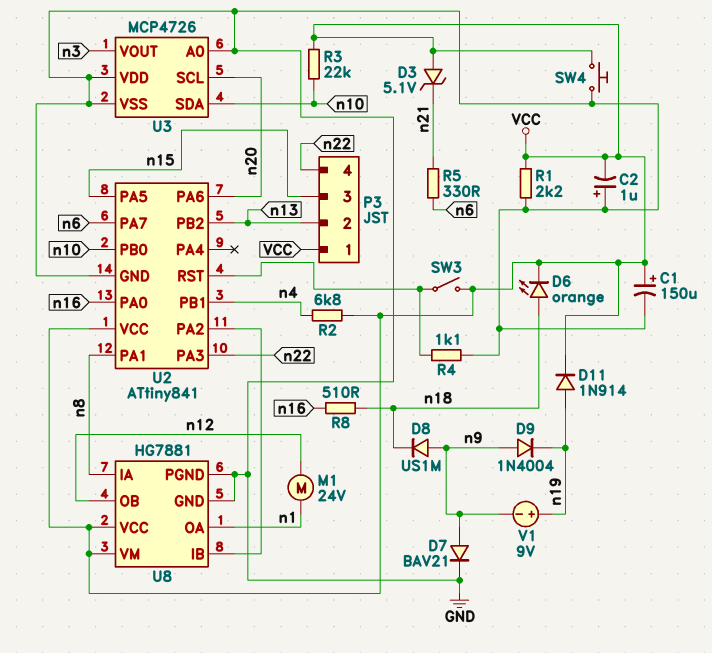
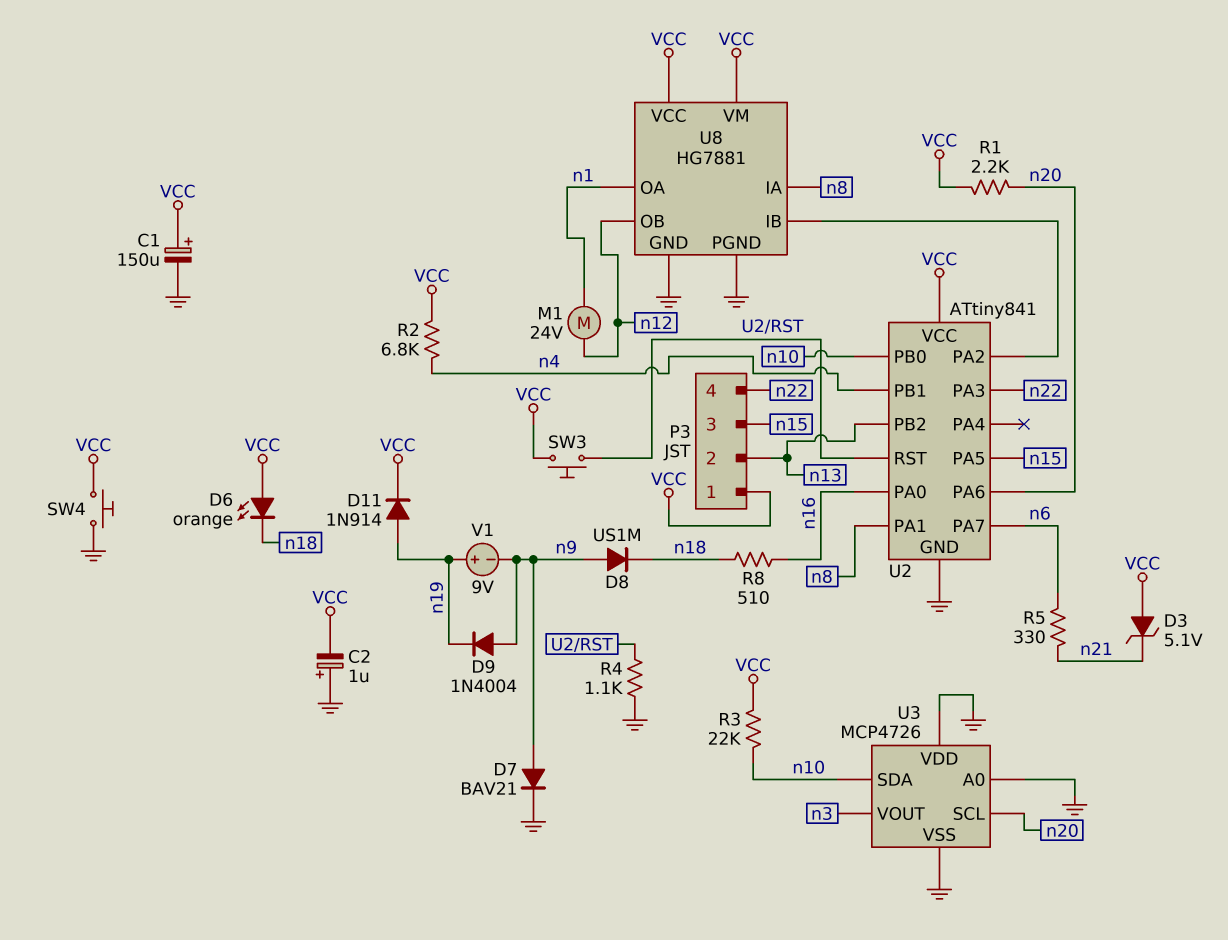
D6: LED orange (A n18, K VCC) -> LED orange (A VCC, K n18)
R1: 2.2k (GND, VCC) -> 2.2k (VCC, n20)
SW3: switch (U2/RST, VCC) -> button (U2/RST, VCC)

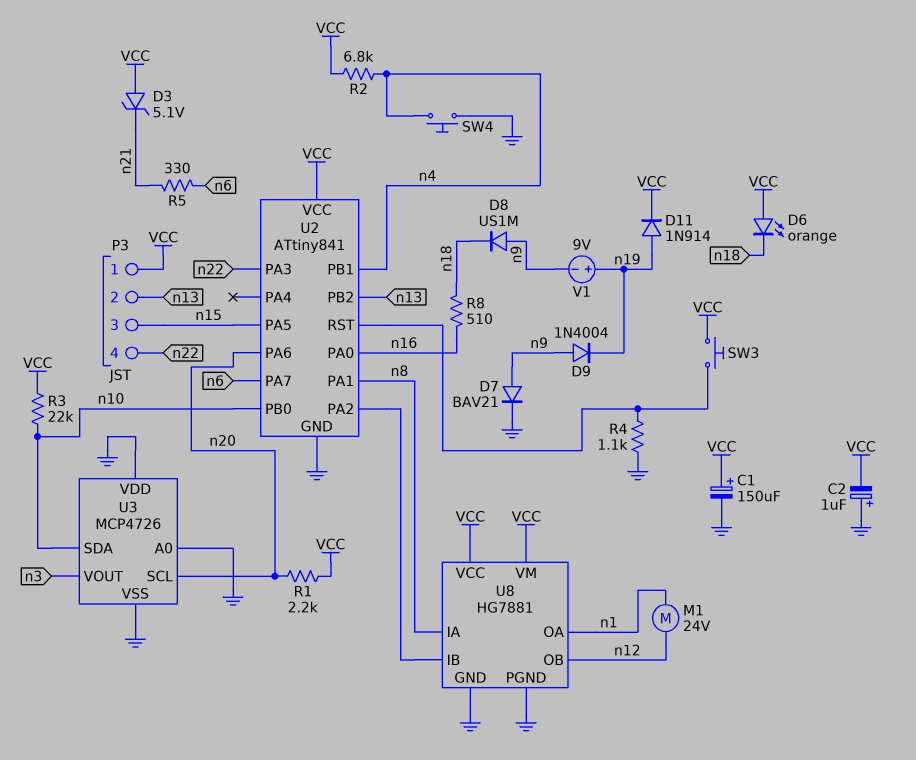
SW4: button (GND, VCC) -> button (GND, n4)

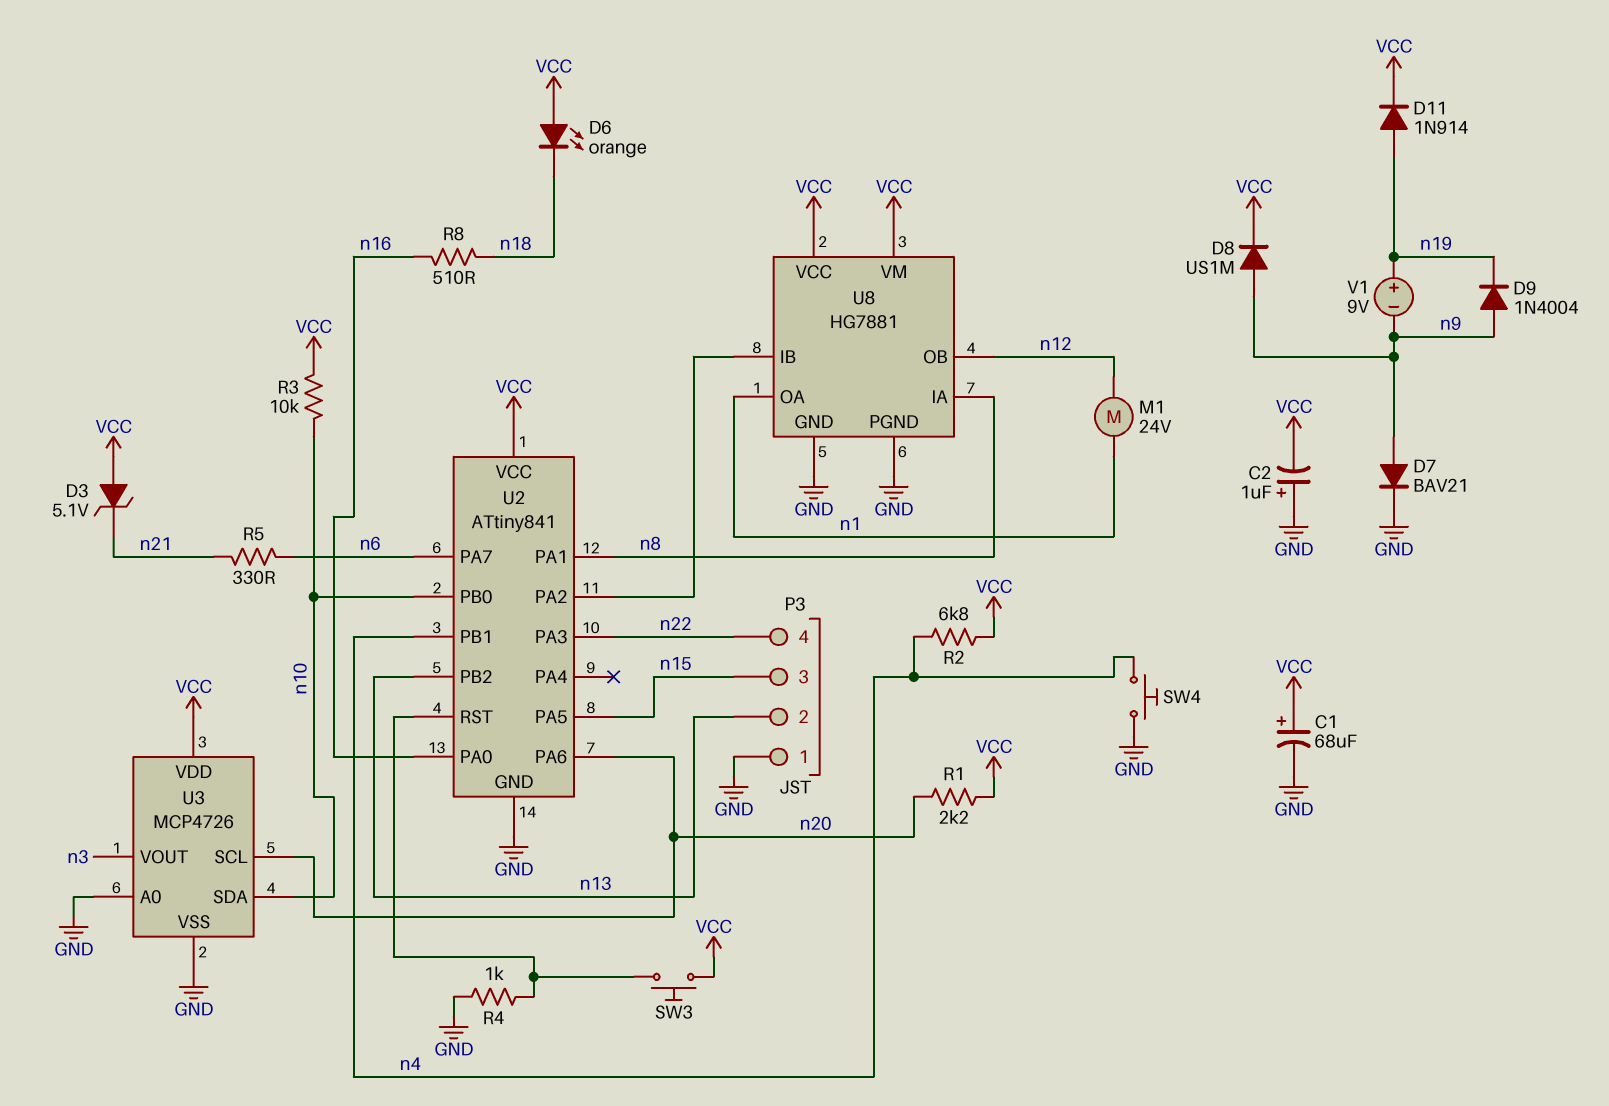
C1: 150uF (plus VCC, minus GND) -> 68uF (plus VCC, minus GND)
D8: diode US1M (A n9, K n18) -> diode US1M (A n9, K VCC)
P3 pin 1: VCC -> GND
R3: 22k (VCC, n10) -> 10k (VCC, n10)
R4: 1.1k (GND, U2/RST) -> 1k (GND, U2/RST)
U3 pin VDD: GND -> VCC

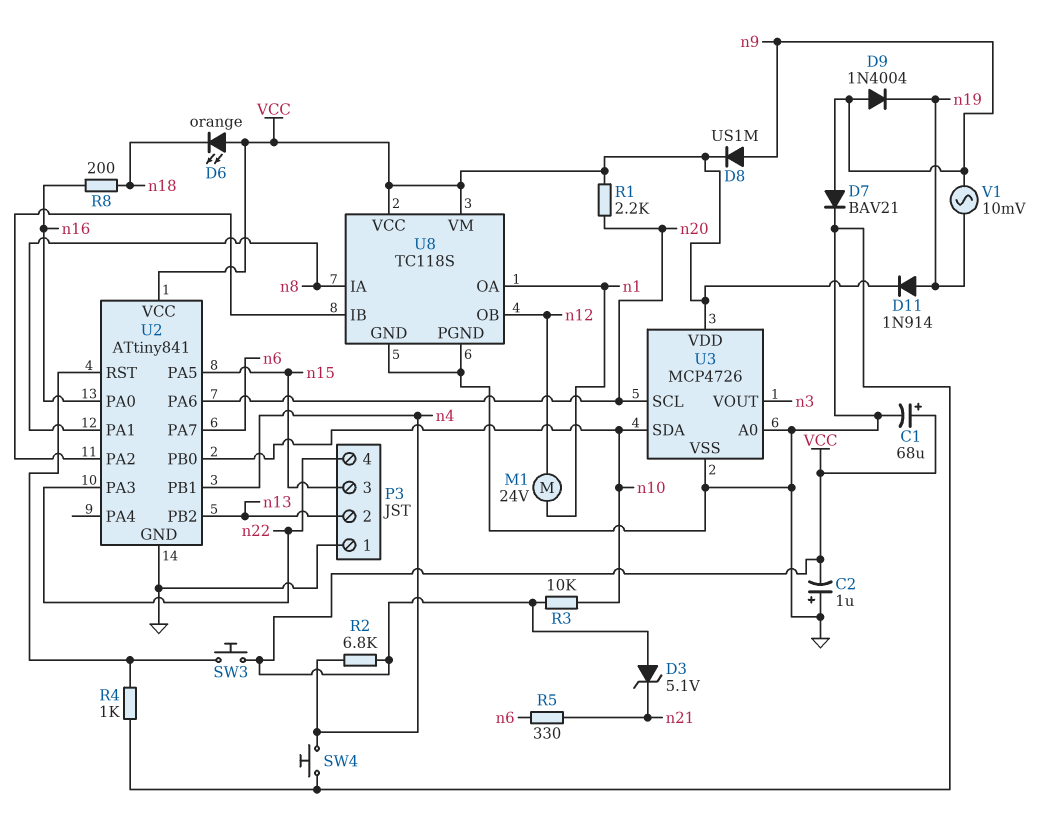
R8: 510 (n16, n18) -> 200 (n16, n18)
U8: HG7881 -> TC118S
V1: 9V (plus n19, minus n9) -> AC 10mV (n9, n19)

